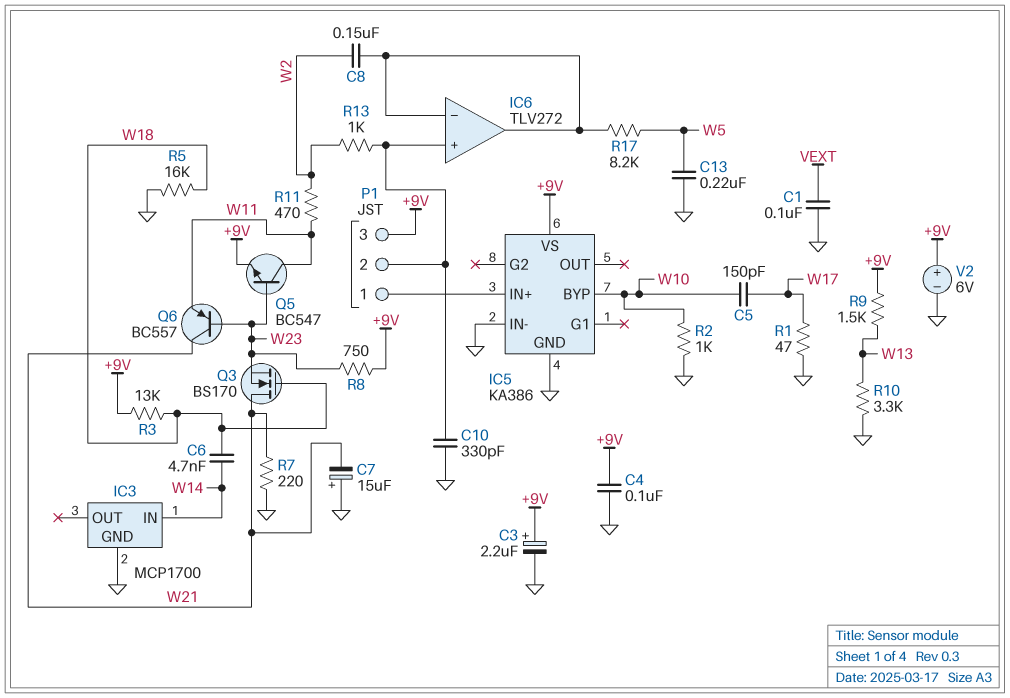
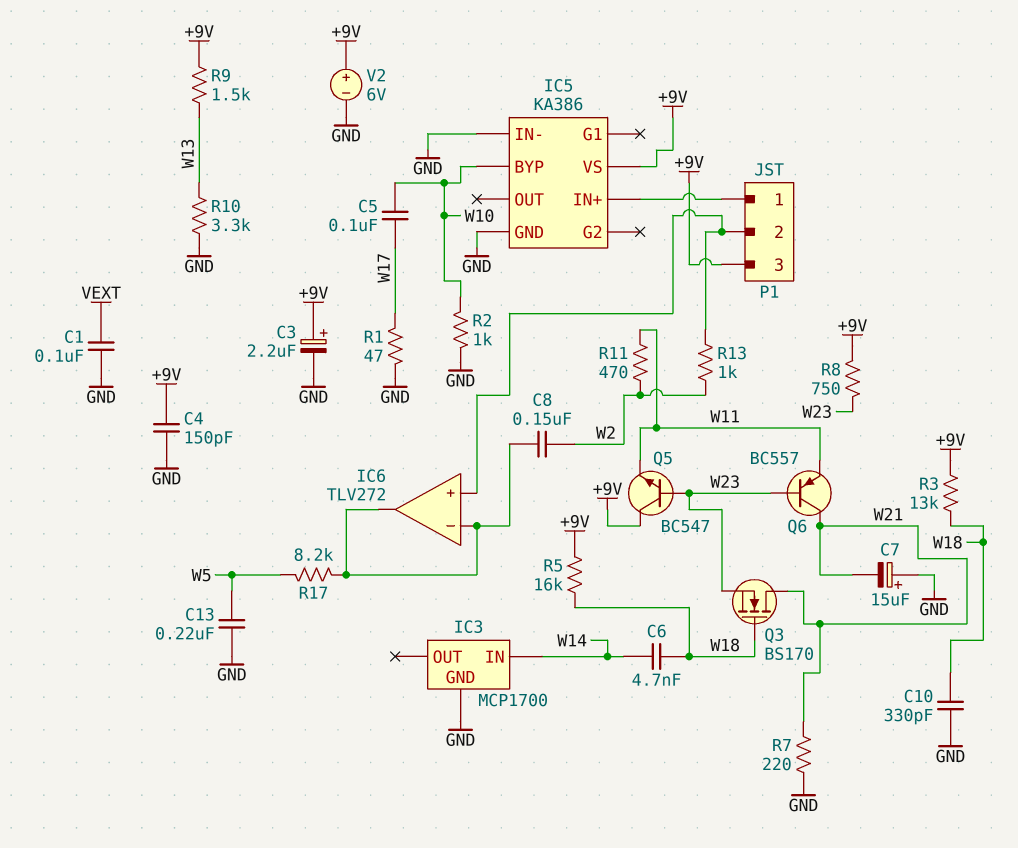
C4: 100nF (+9V, GND) -> 150pF (+9V, GND)
C5: 150pF (W10, W17) -> 100nF (W10, W17)
C10: 330pF (GND, IC6/in+) -> 330pF (GND, W18)
Q5: NPN BC547 (B W23, C W11, E +9V) -> NPN BC547 (B W23, C +9V, E W11)
R5: 16k (GND, W18) -> 16k (+9V, W18)

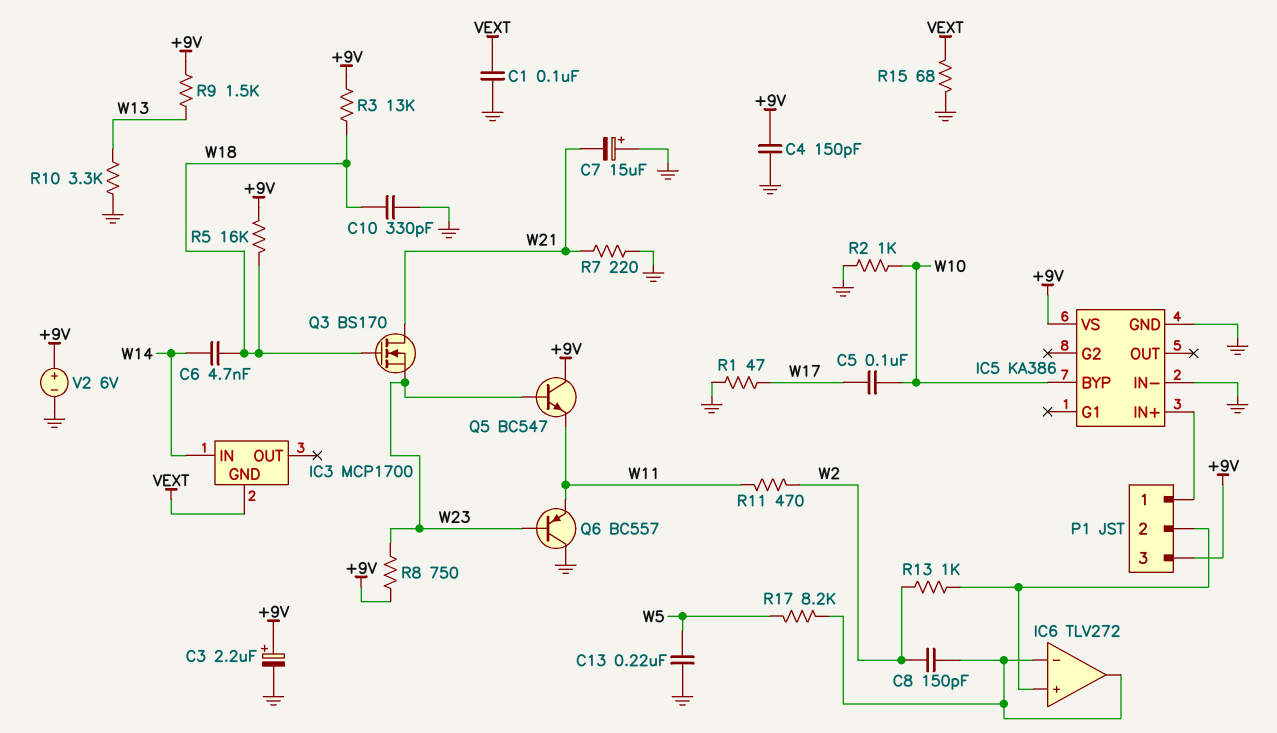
C8: 150nF (IC6/in-, W2) -> 150pF (IC6/in-, W2)
IC3 pin GND: GND -> VEXT
Q6: PNP BC557 (B W23, C W21, E W11) -> PNP BC557 (B W23, C GND, E W11)
R15: none -> 68 (GND, VEXT)

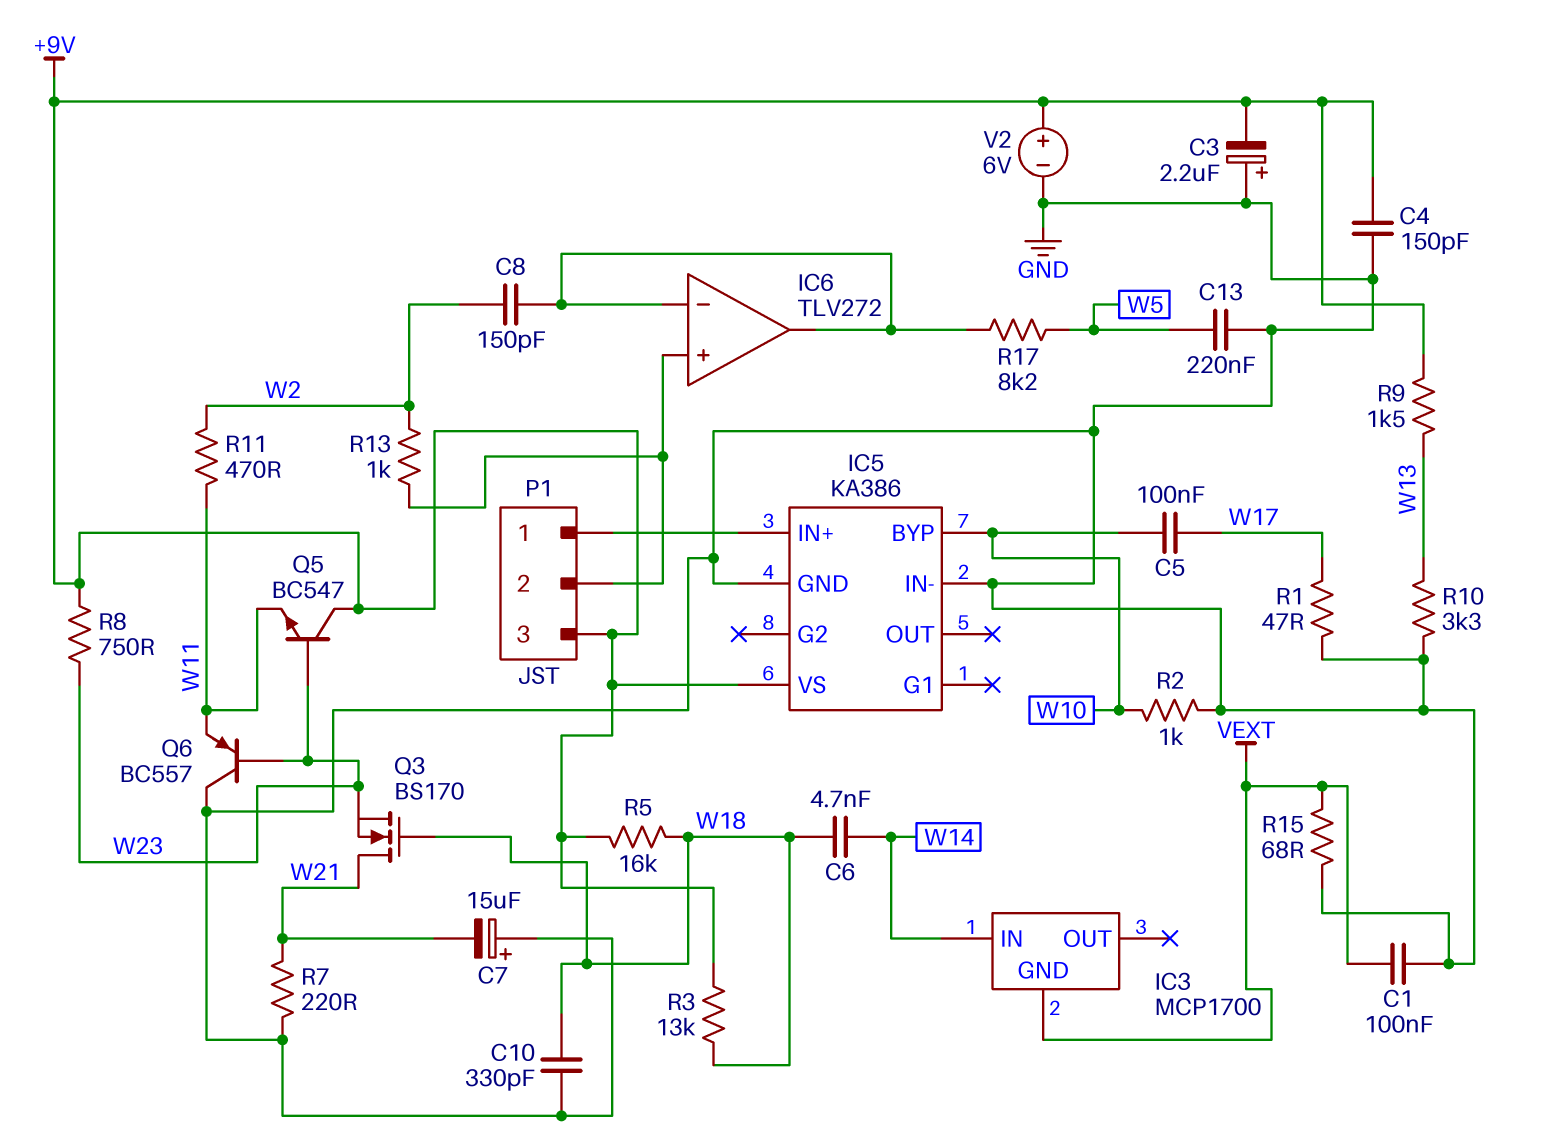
C3: 2.2uF (plus +9V, minus GND) -> 2.2uF (plus GND, minus +9V)

